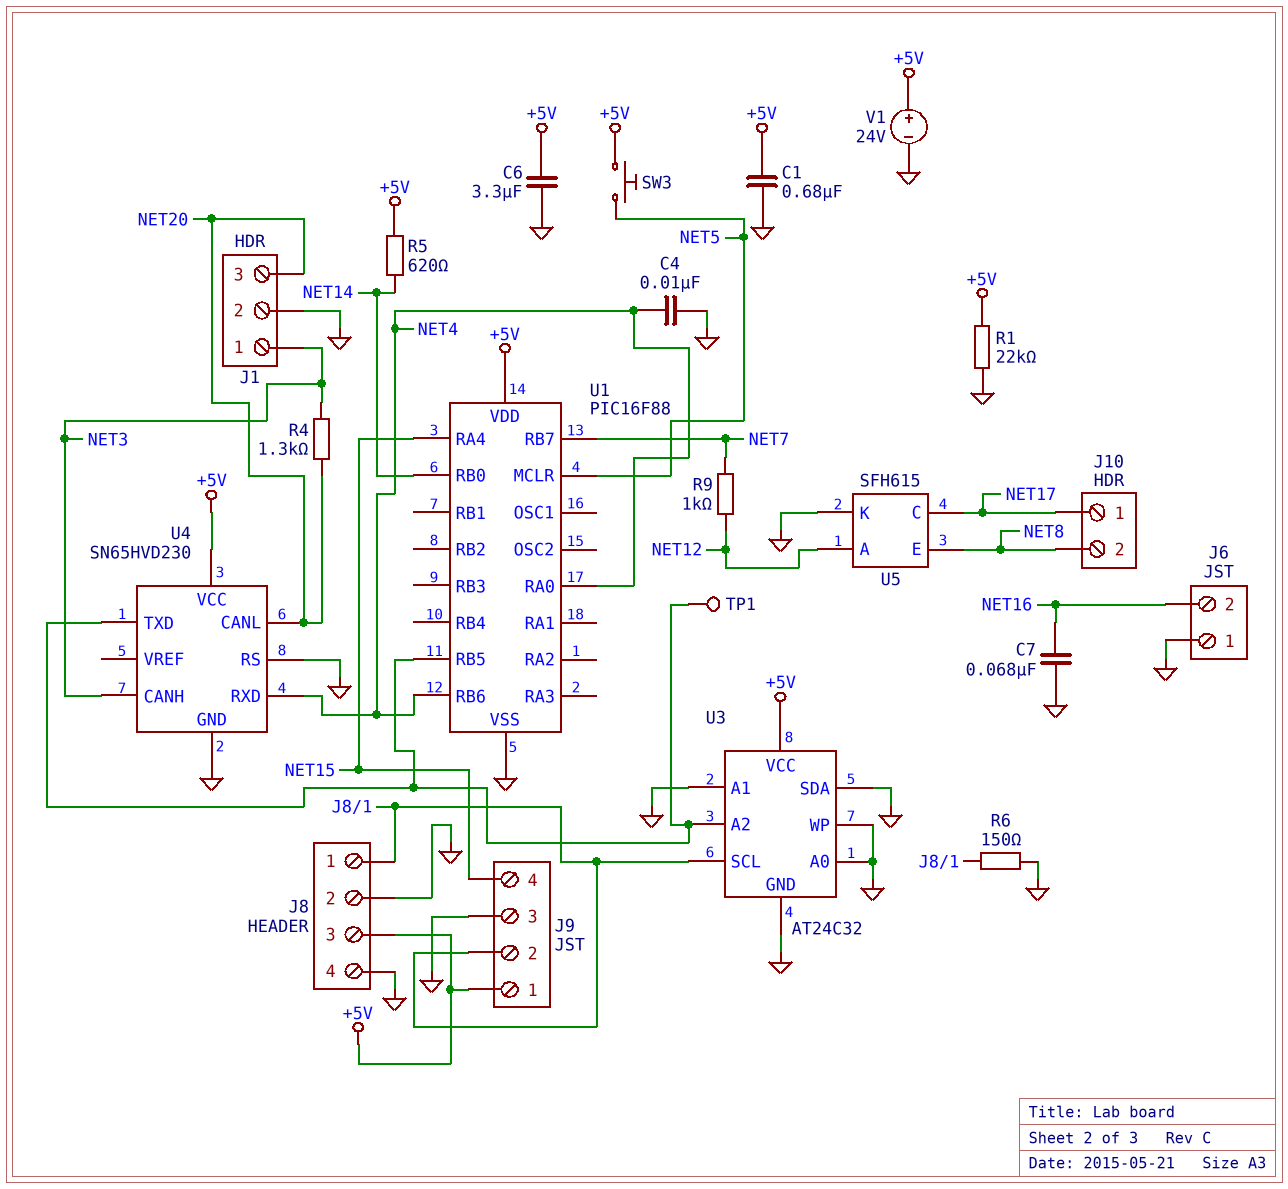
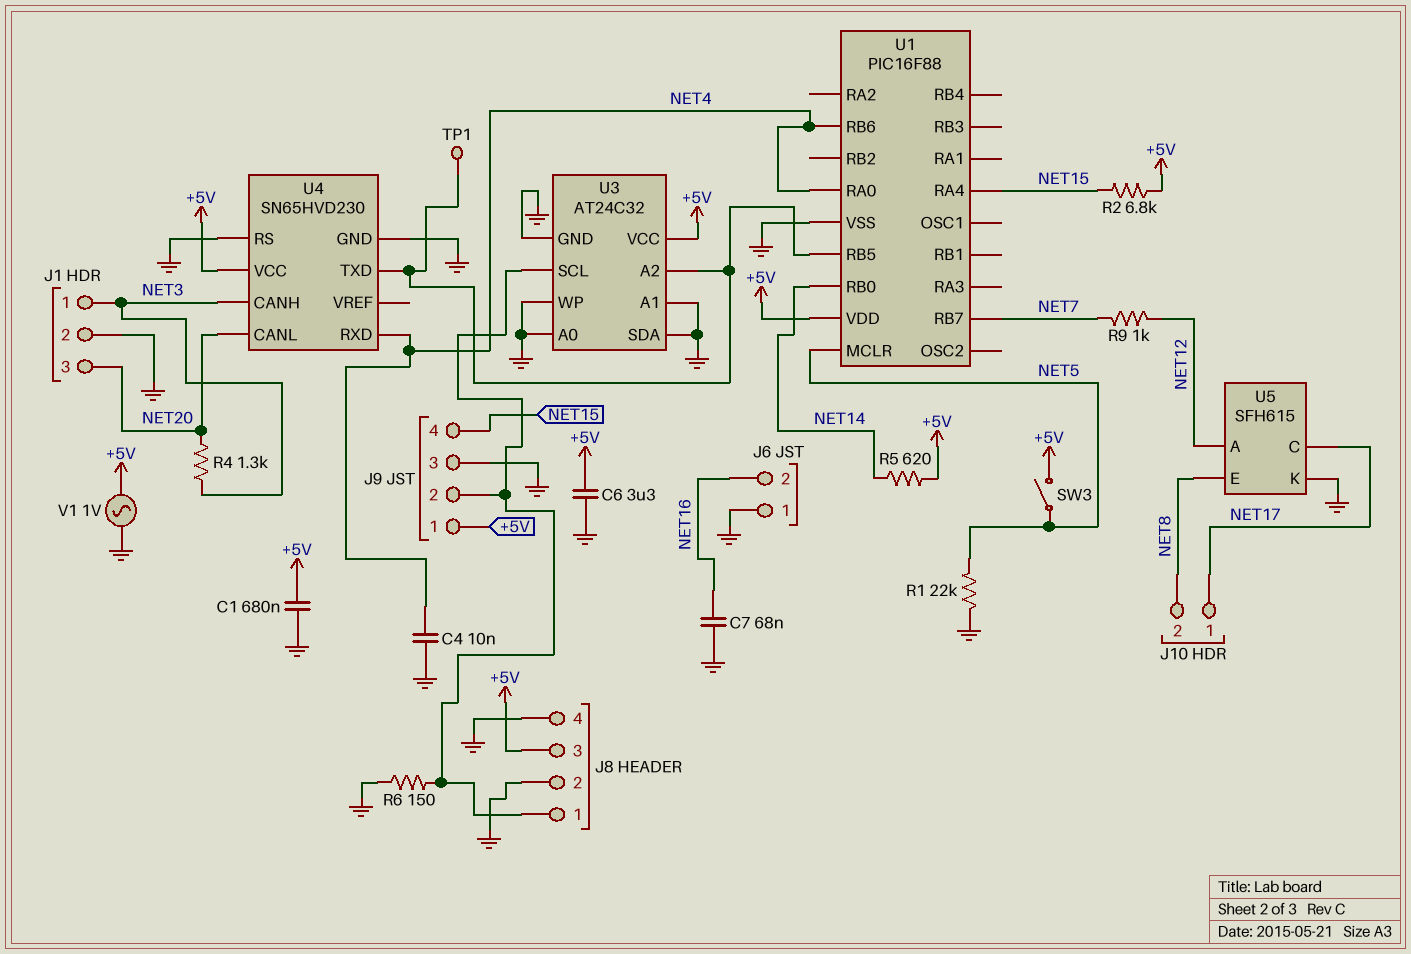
R1: 22k (+5V, GND) -> 22k (GND, NET5)
R2: none -> 6.8k (+5V, NET15)
SW3: button (+5V, NET5) -> switch (+5V, NET5)
V1: 24V (plus +5V, minus GND) -> AC 1V (+5V, GND)

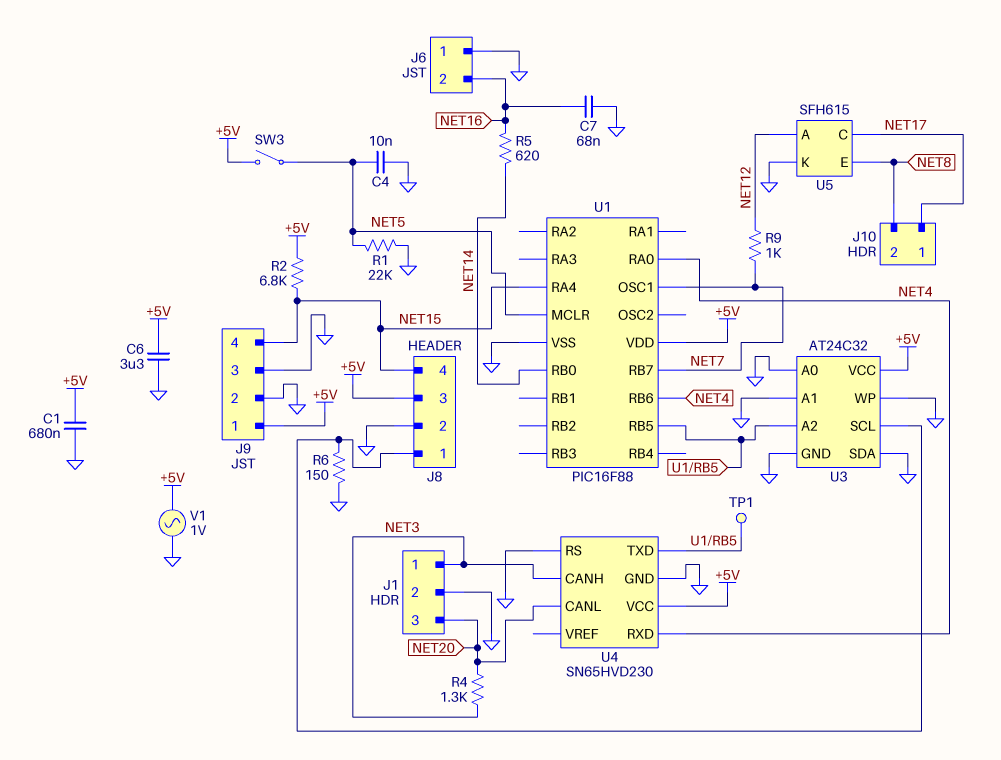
C4: 10nF (GND, NET4) -> 10nF (GND, NET5)
J8 pin 4: GND -> NET15
J9 pin 2: J8/1 -> GND
R5: 620 (+5V, NET14) -> 620 (NET14, NET16)
U1 pin OSC1: none -> NET7

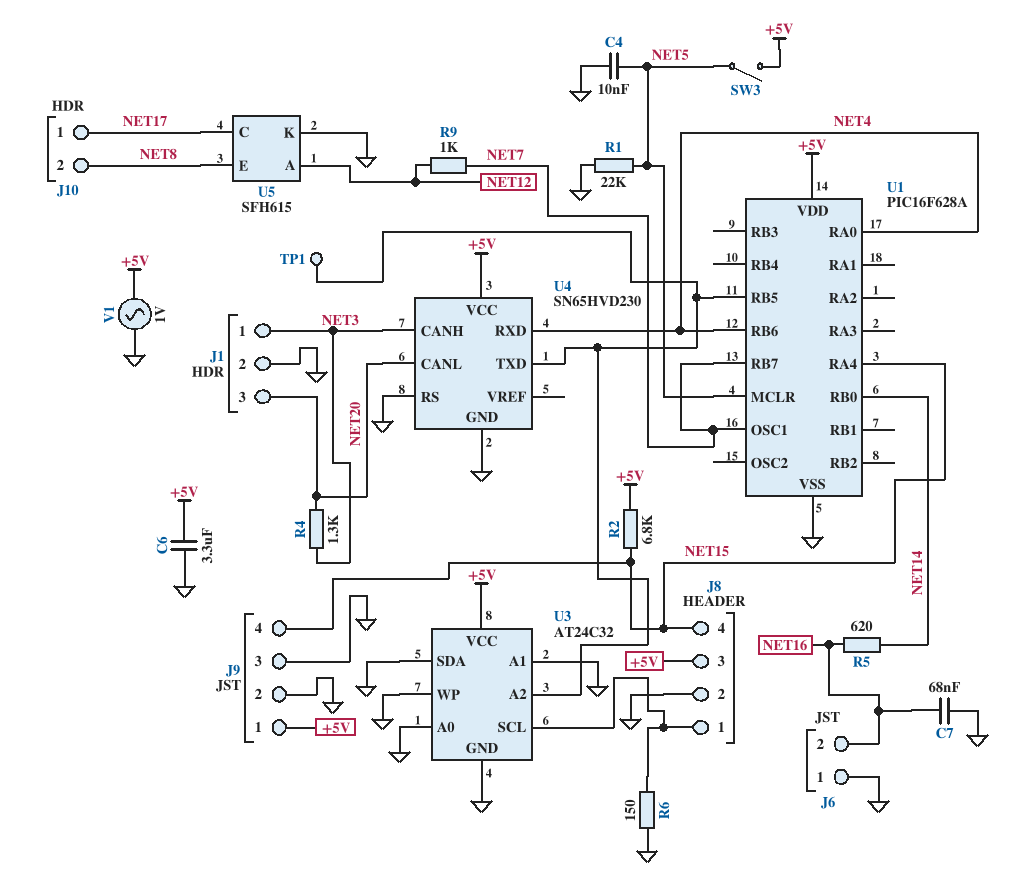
C1: 680nF (+5V, GND) -> none
U1: PIC16F88 -> PIC16F628A

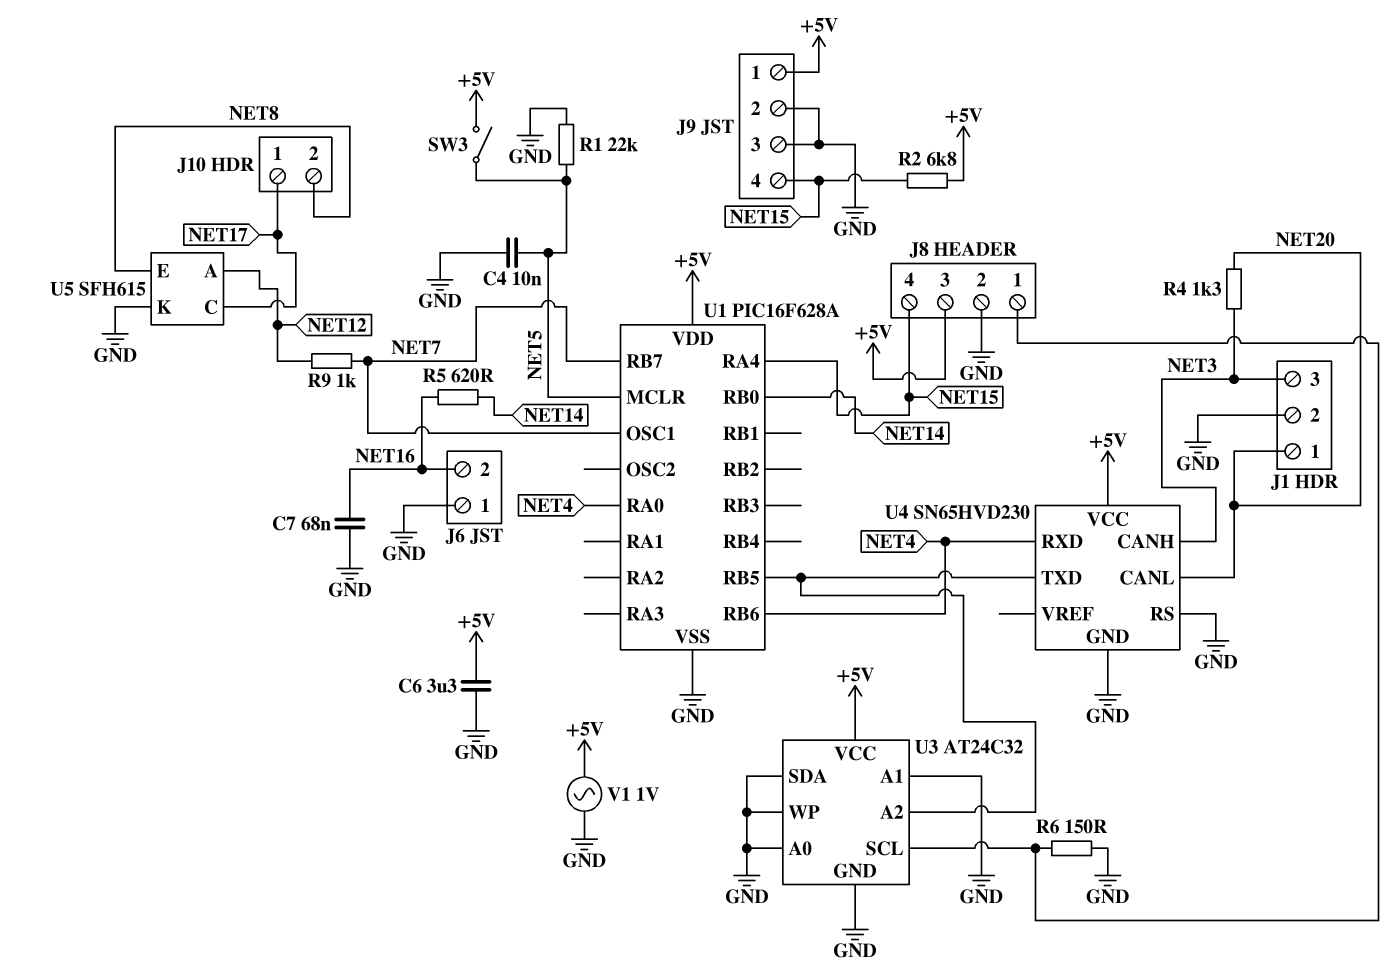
J1 pin 1: NET3 -> NET20
J1 pin 3: NET20 -> NET3
TP1: test point (U1/RB5) -> none

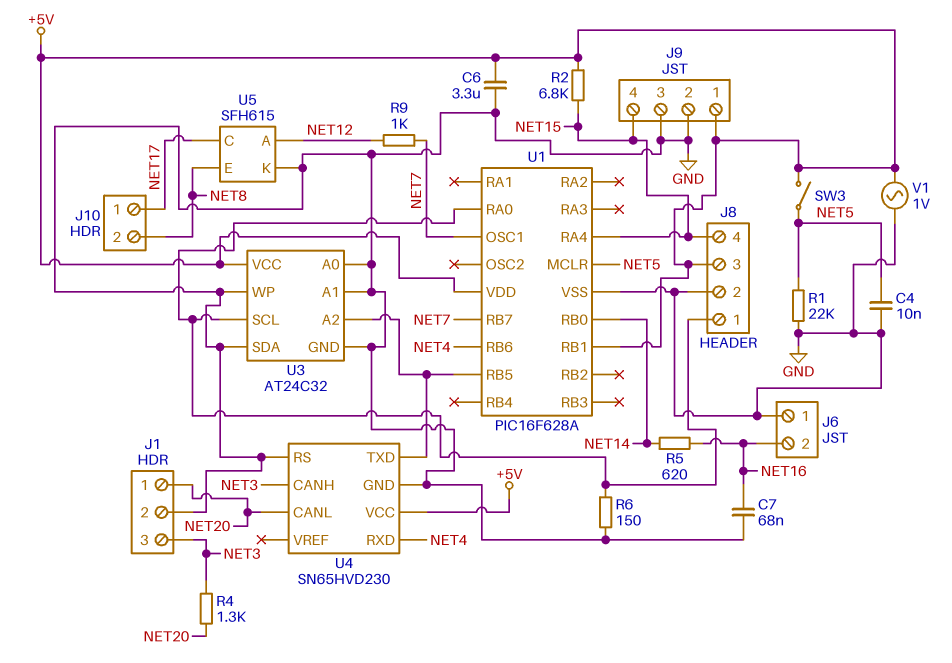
U1 pin RA0: NET4 -> J8/1
U1 pin RB1: none -> +5V

